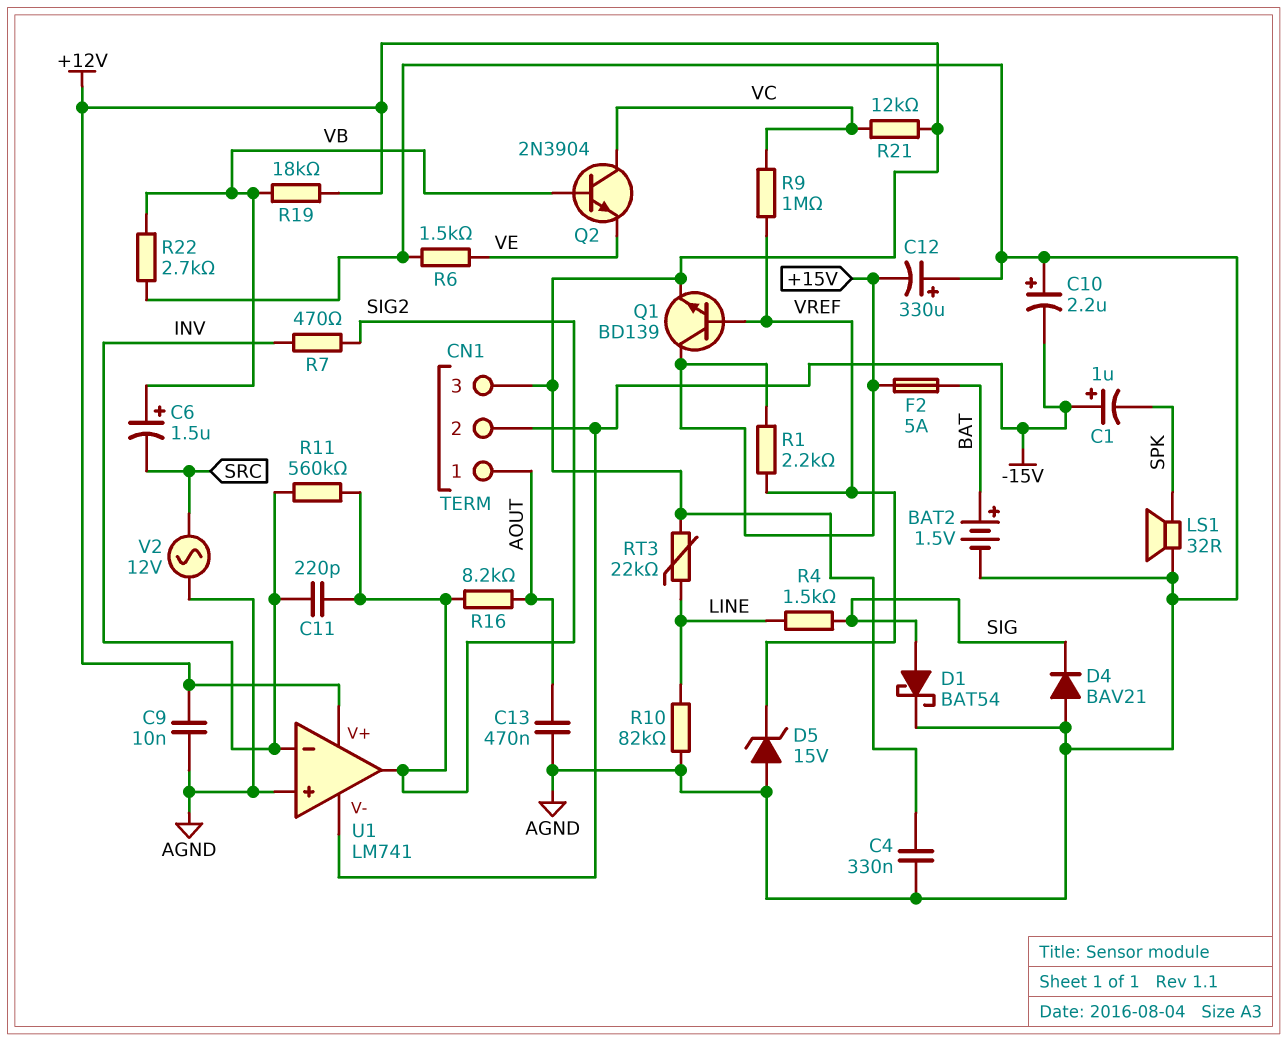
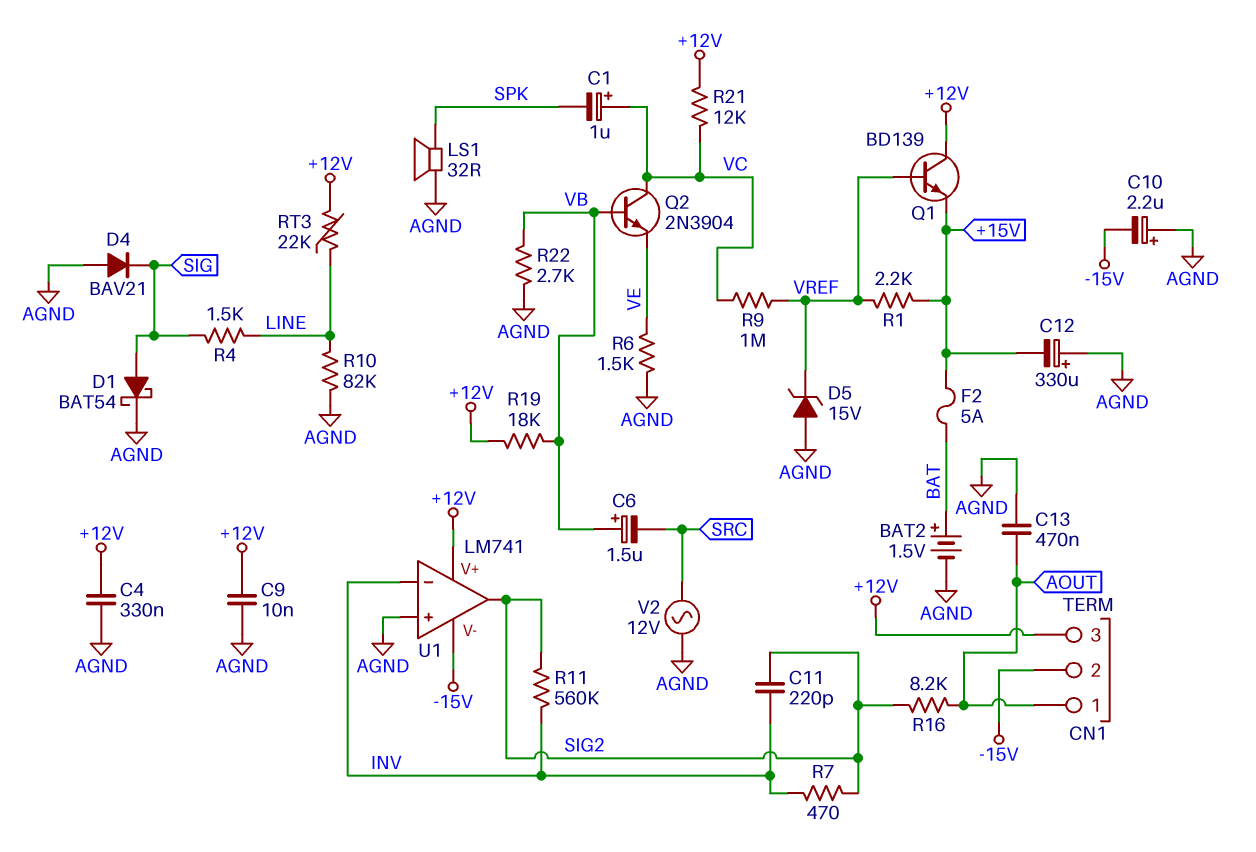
C1: 1uF (plus -15V, minus SPK) -> 1uF (plus VC, minus SPK)
Q1: NPN BD139 (B VREF, C +15V, E +12V) -> NPN BD139 (B VREF, C +12V, E +15V)

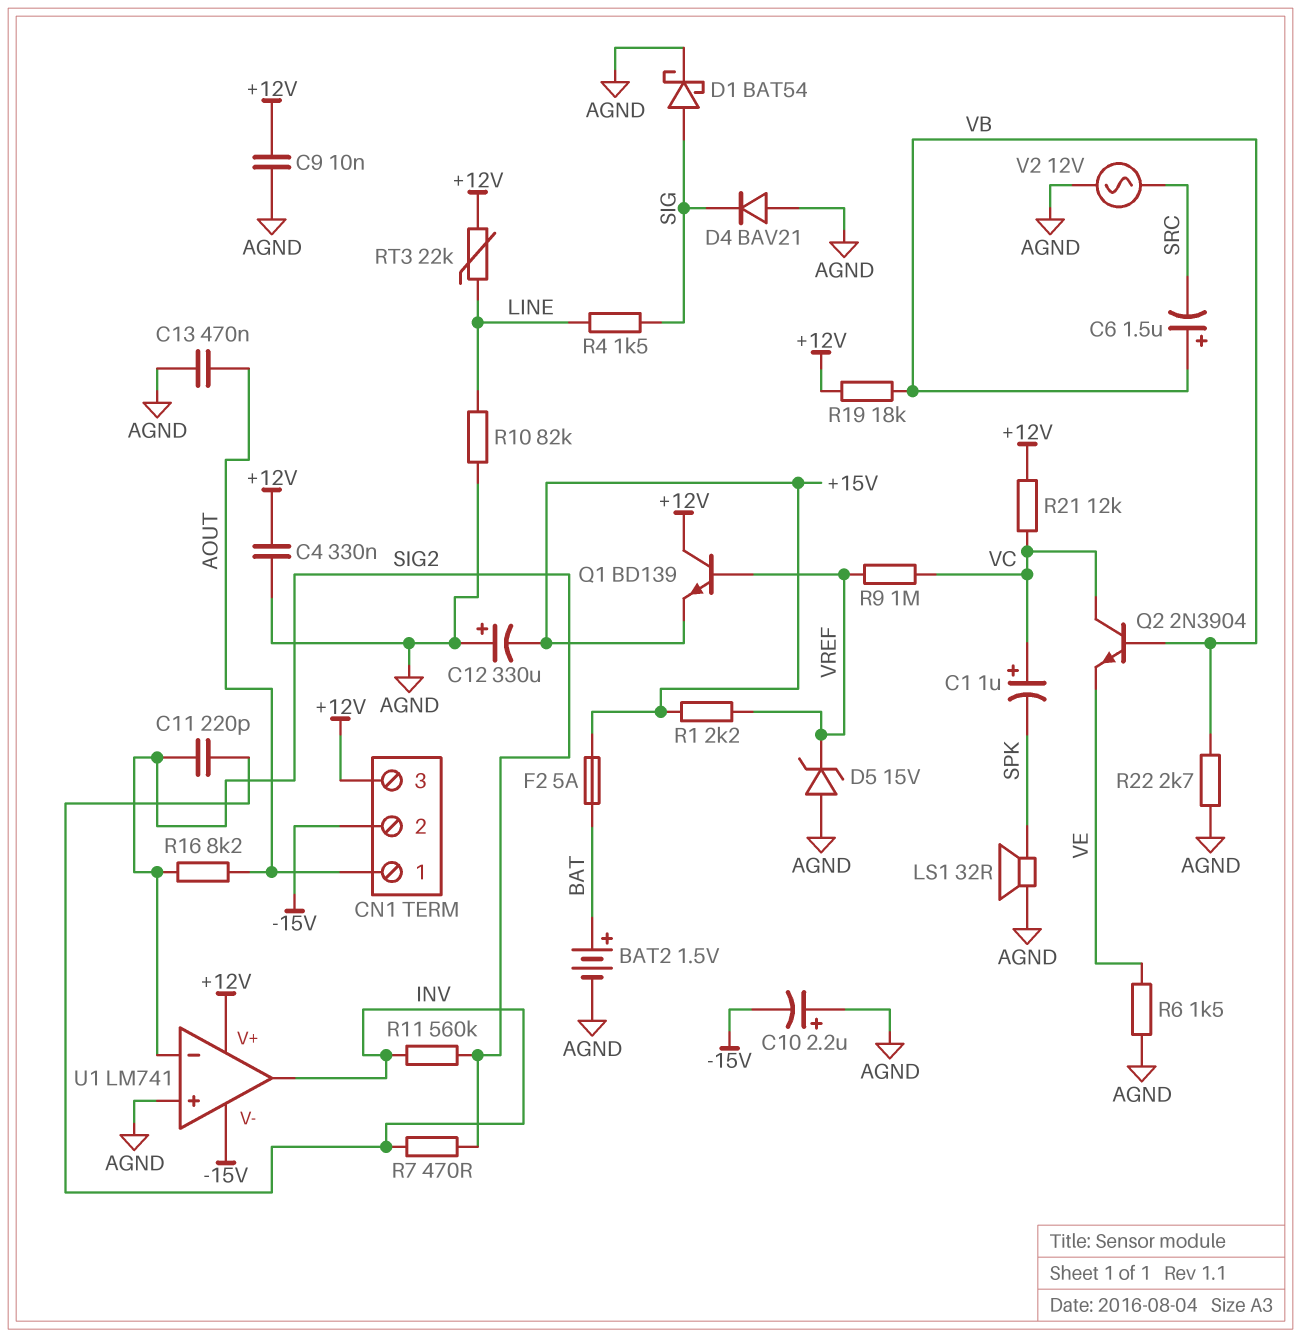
U1 pin in-: INV -> SIG2
U1 pin out: SIG2 -> INV

